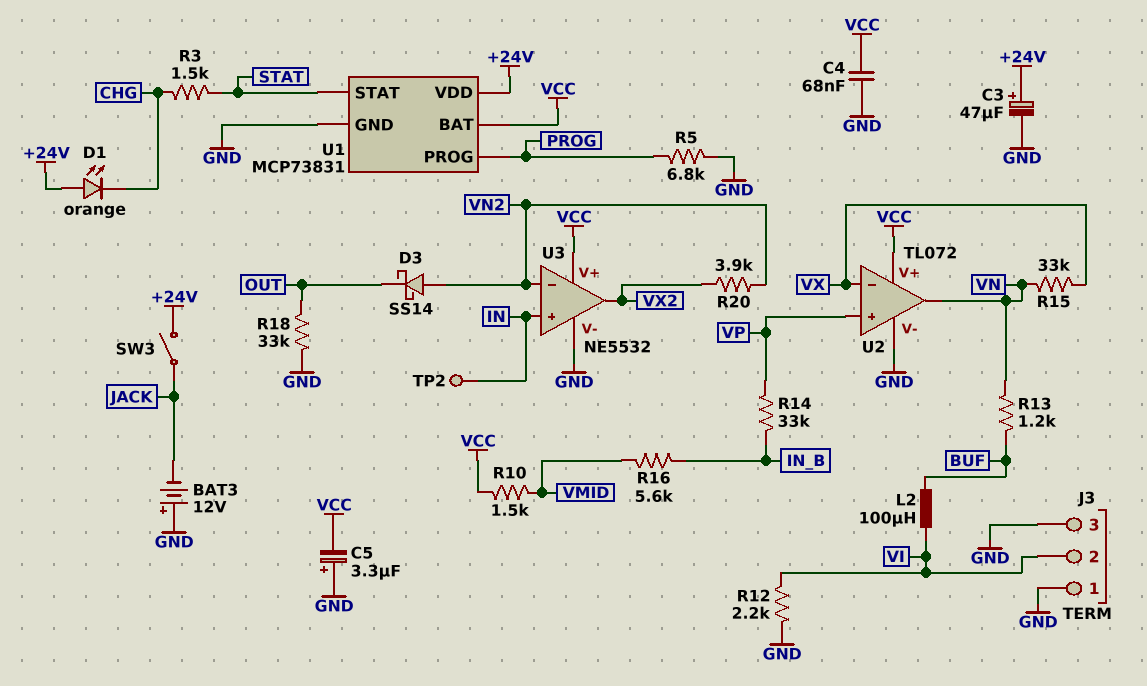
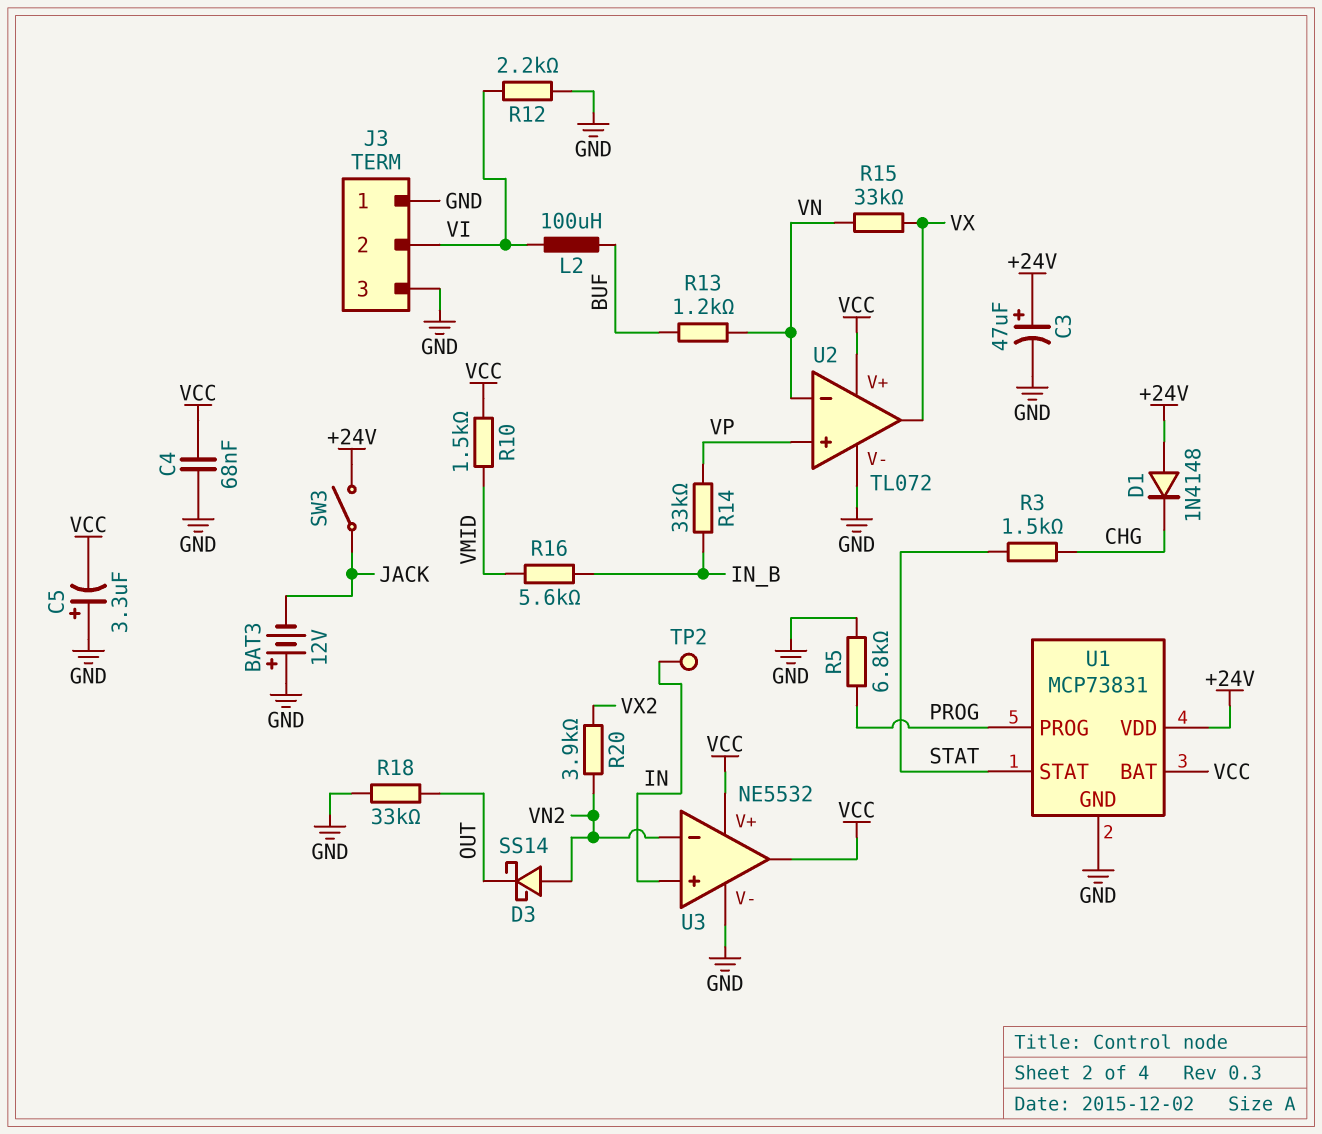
D1: LED orange (A +24V, K CHG) -> diode 1N4148 (A +24V, K CHG)
U2 pin in-: VX -> VN
U2 pin out: VN -> VX
U3 pin out: VX2 -> VCC

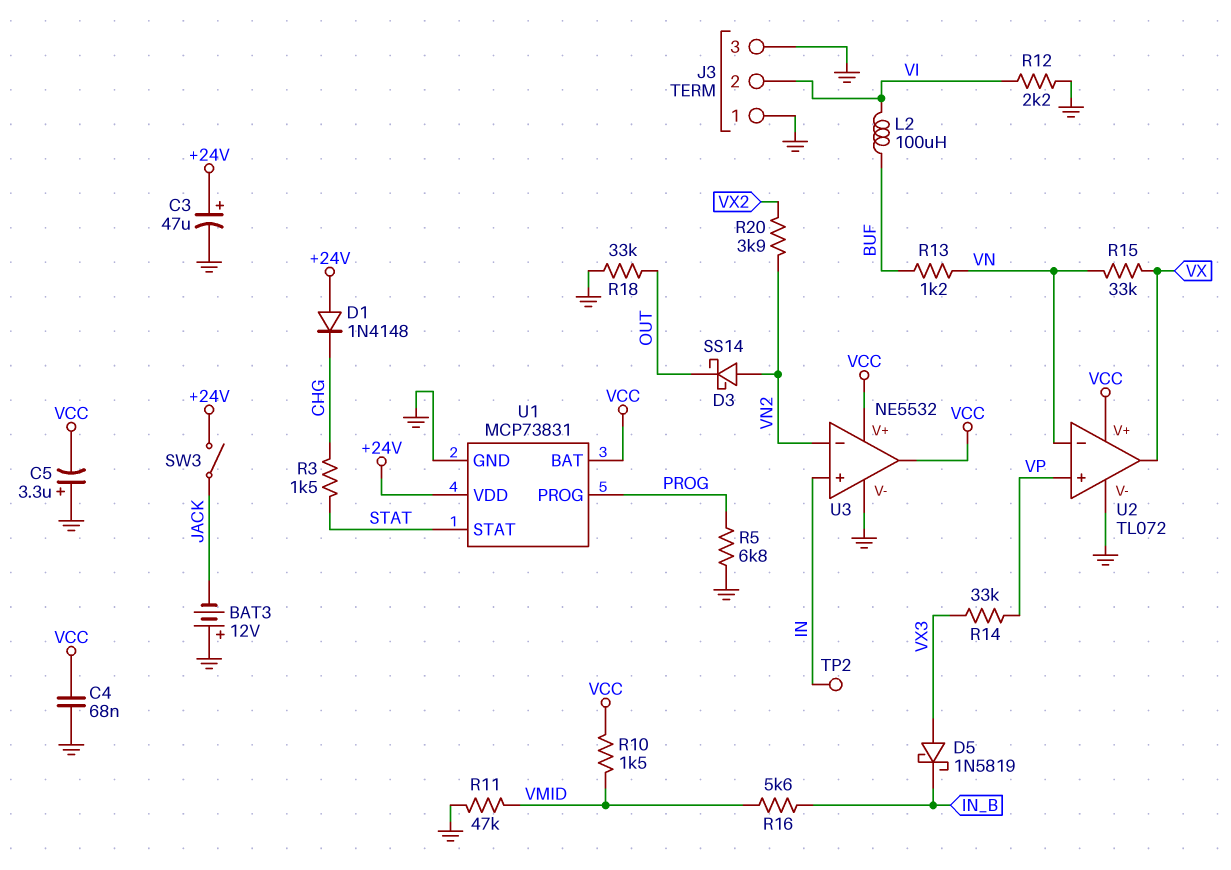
D5: none -> schottky 1N5819 (A VX3, K IN_B)
R11: none -> 47k (GND, VMID)
R14: 33k (IN_B, VP) -> 33k (VP, VX3)

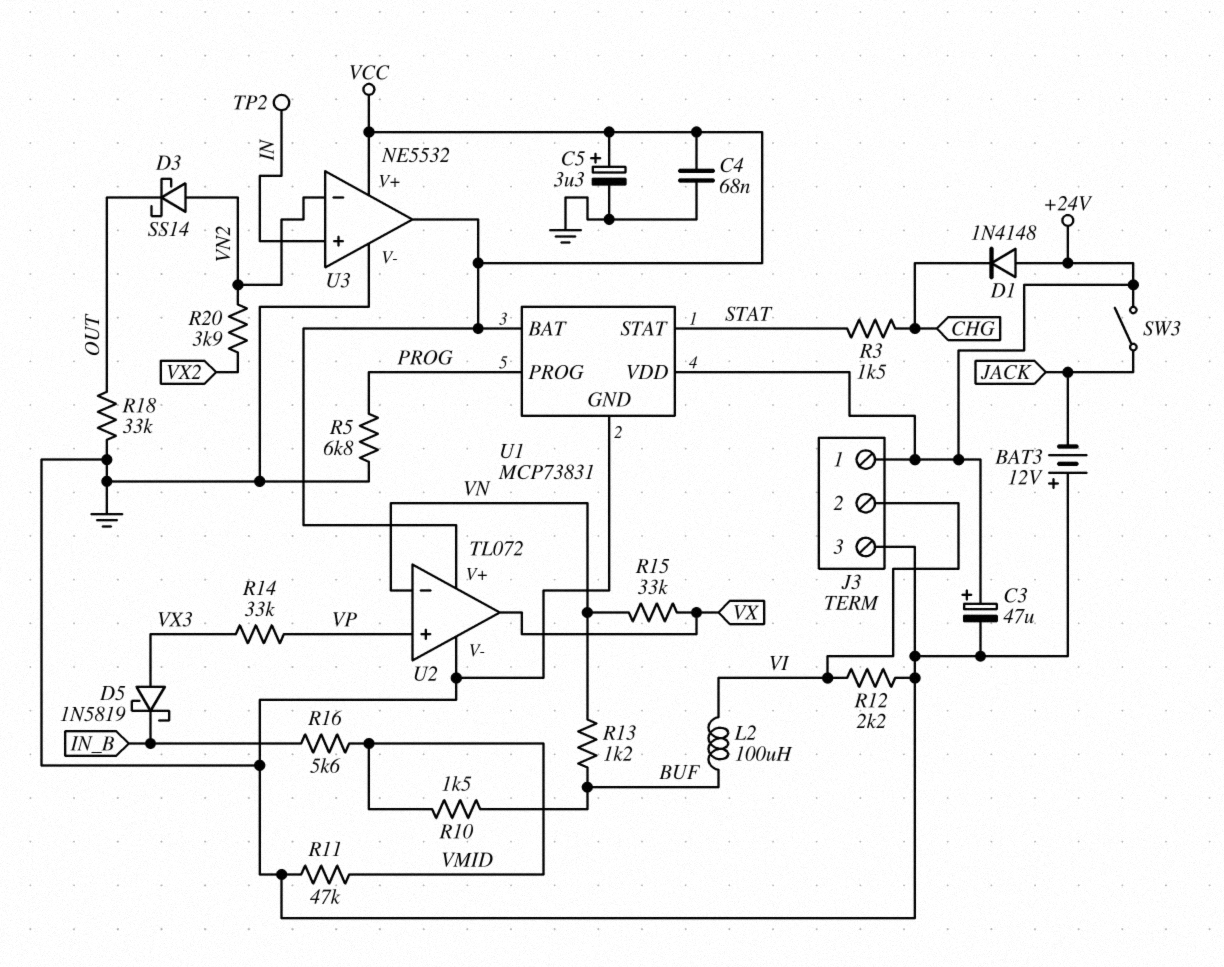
C5: 3.3uF (plus GND, minus VCC) -> 3.3uF (plus VCC, minus GND)
J3 pin 1: GND -> +24V
R10: 1.5k (VCC, VMID) -> 1.5k (BUF, VMID)

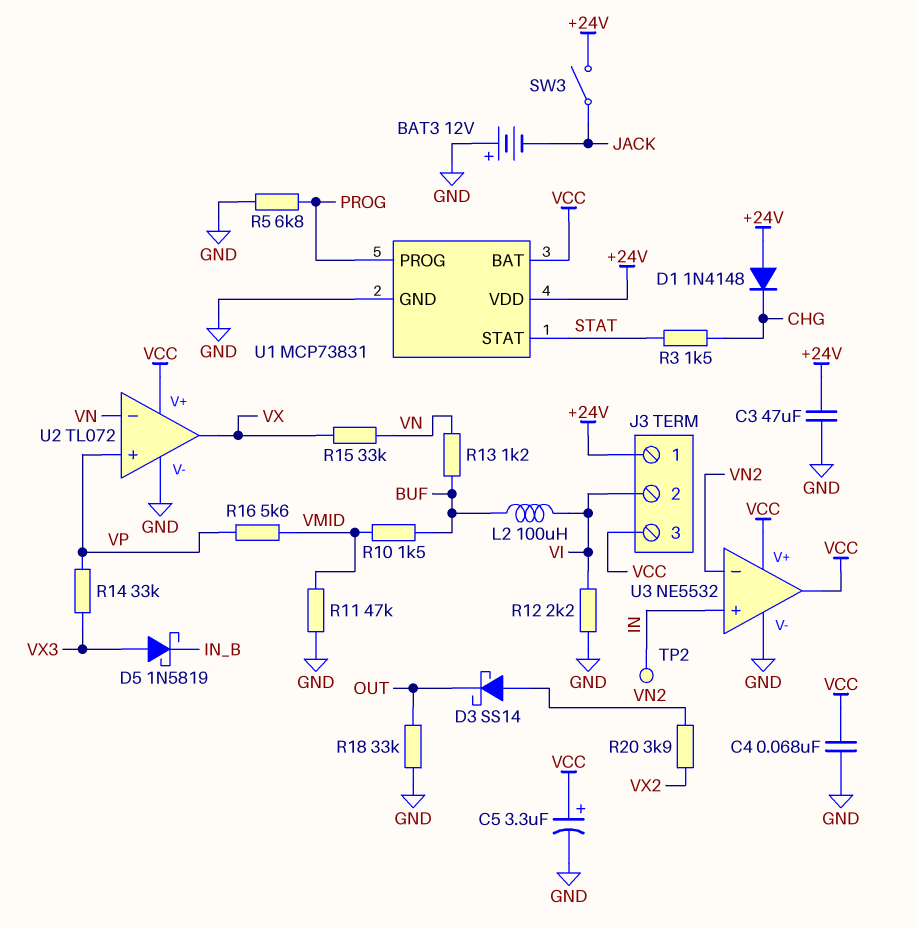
C3: 47uF (plus +24V, minus GND) -> 47uF (+24V, GND)
J3 pin 3: GND -> VCC
R16: 5.6k (IN_B, VMID) -> 5.6k (VMID, VP)

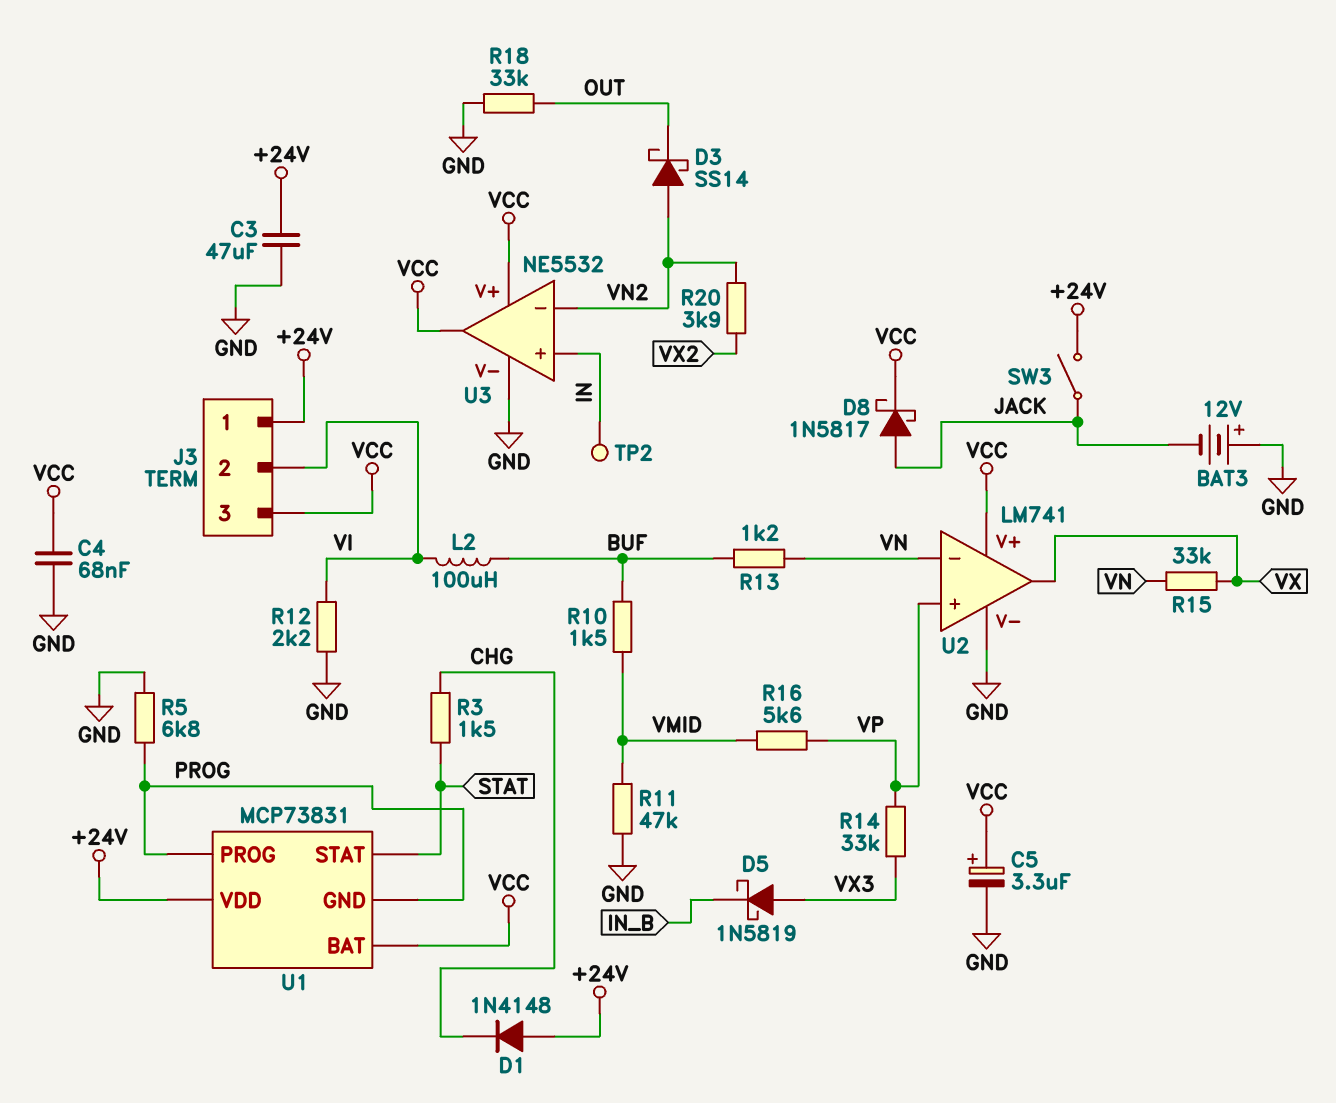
D8: none -> schottky 1N5817 (A JACK, K VCC)
U1 pin GND: GND -> PROG
U2: TL072 -> LM741

